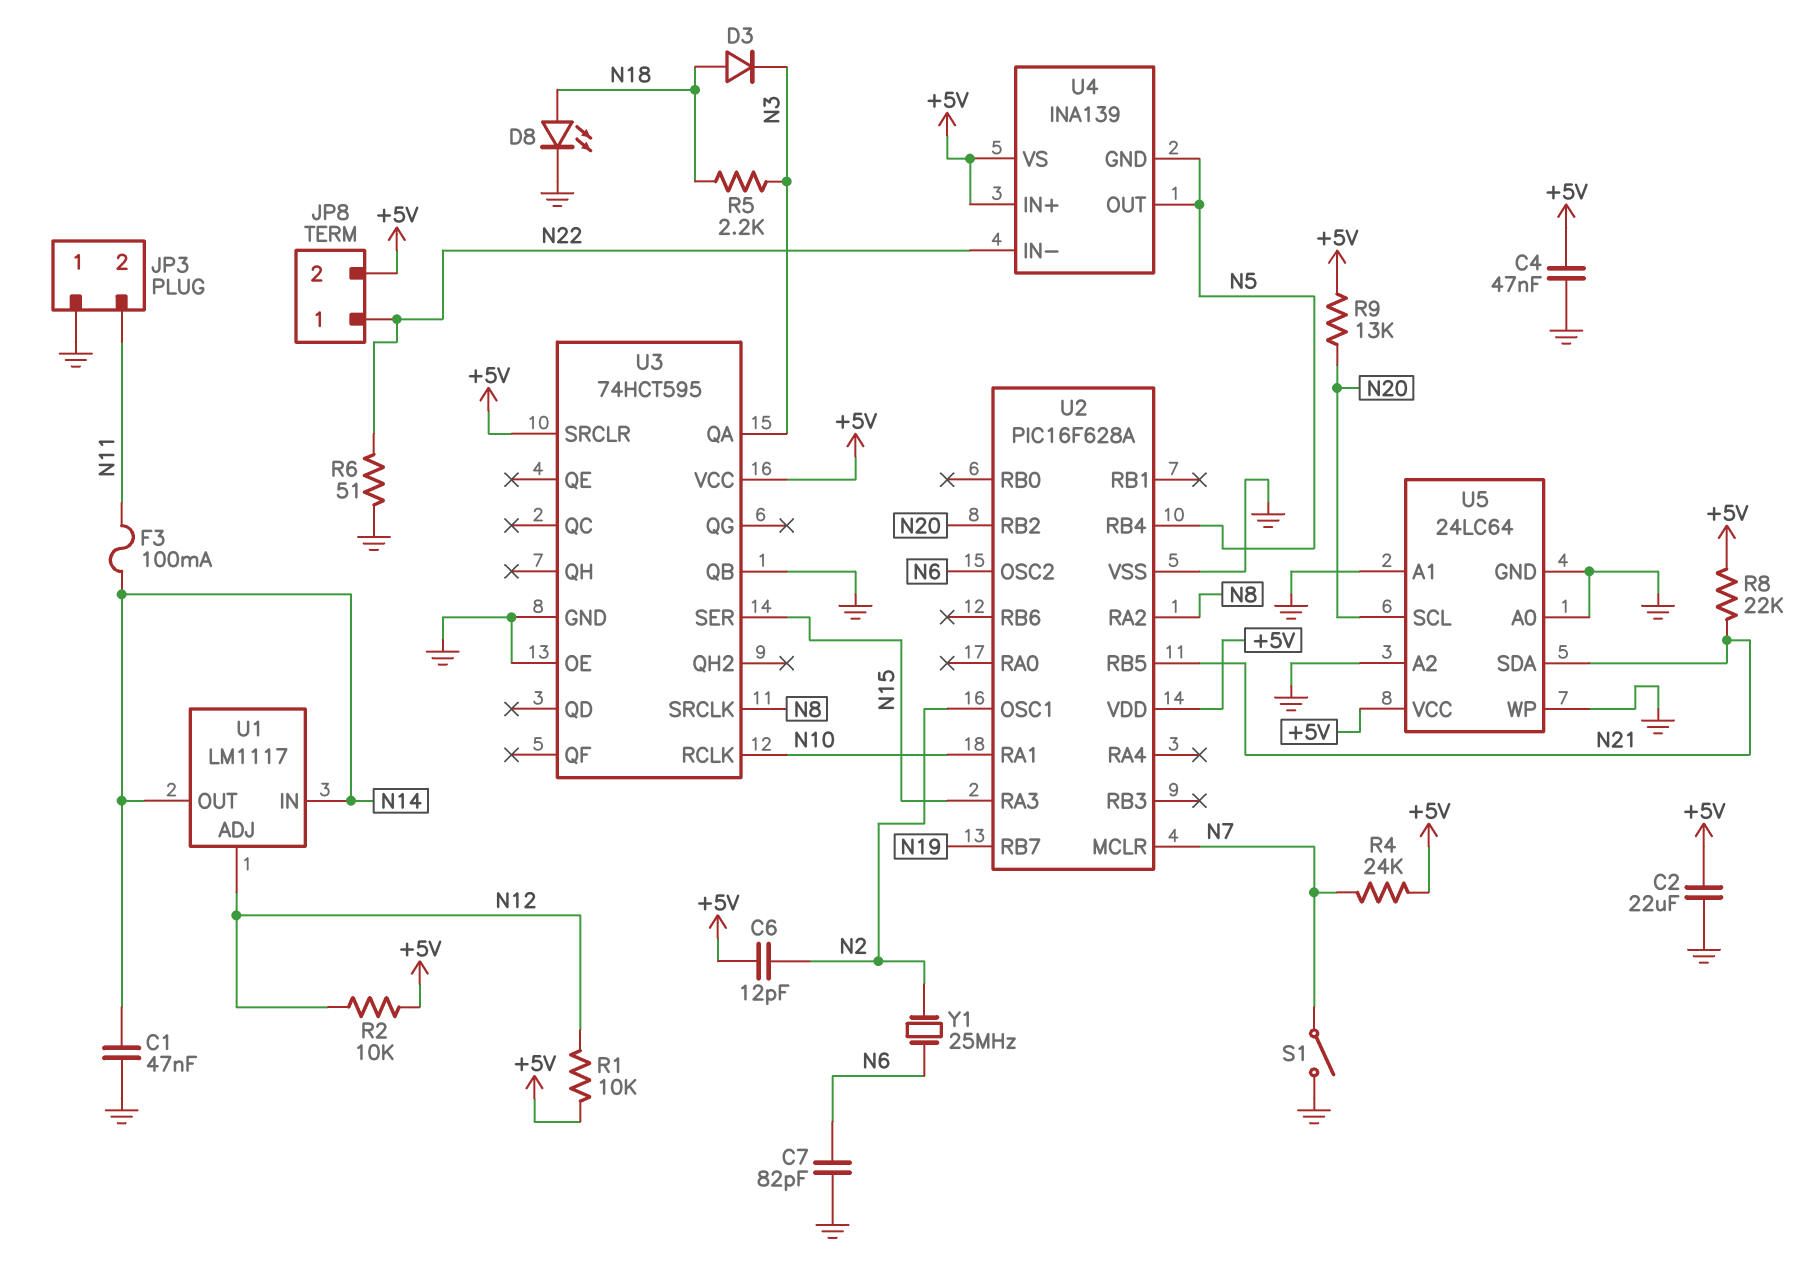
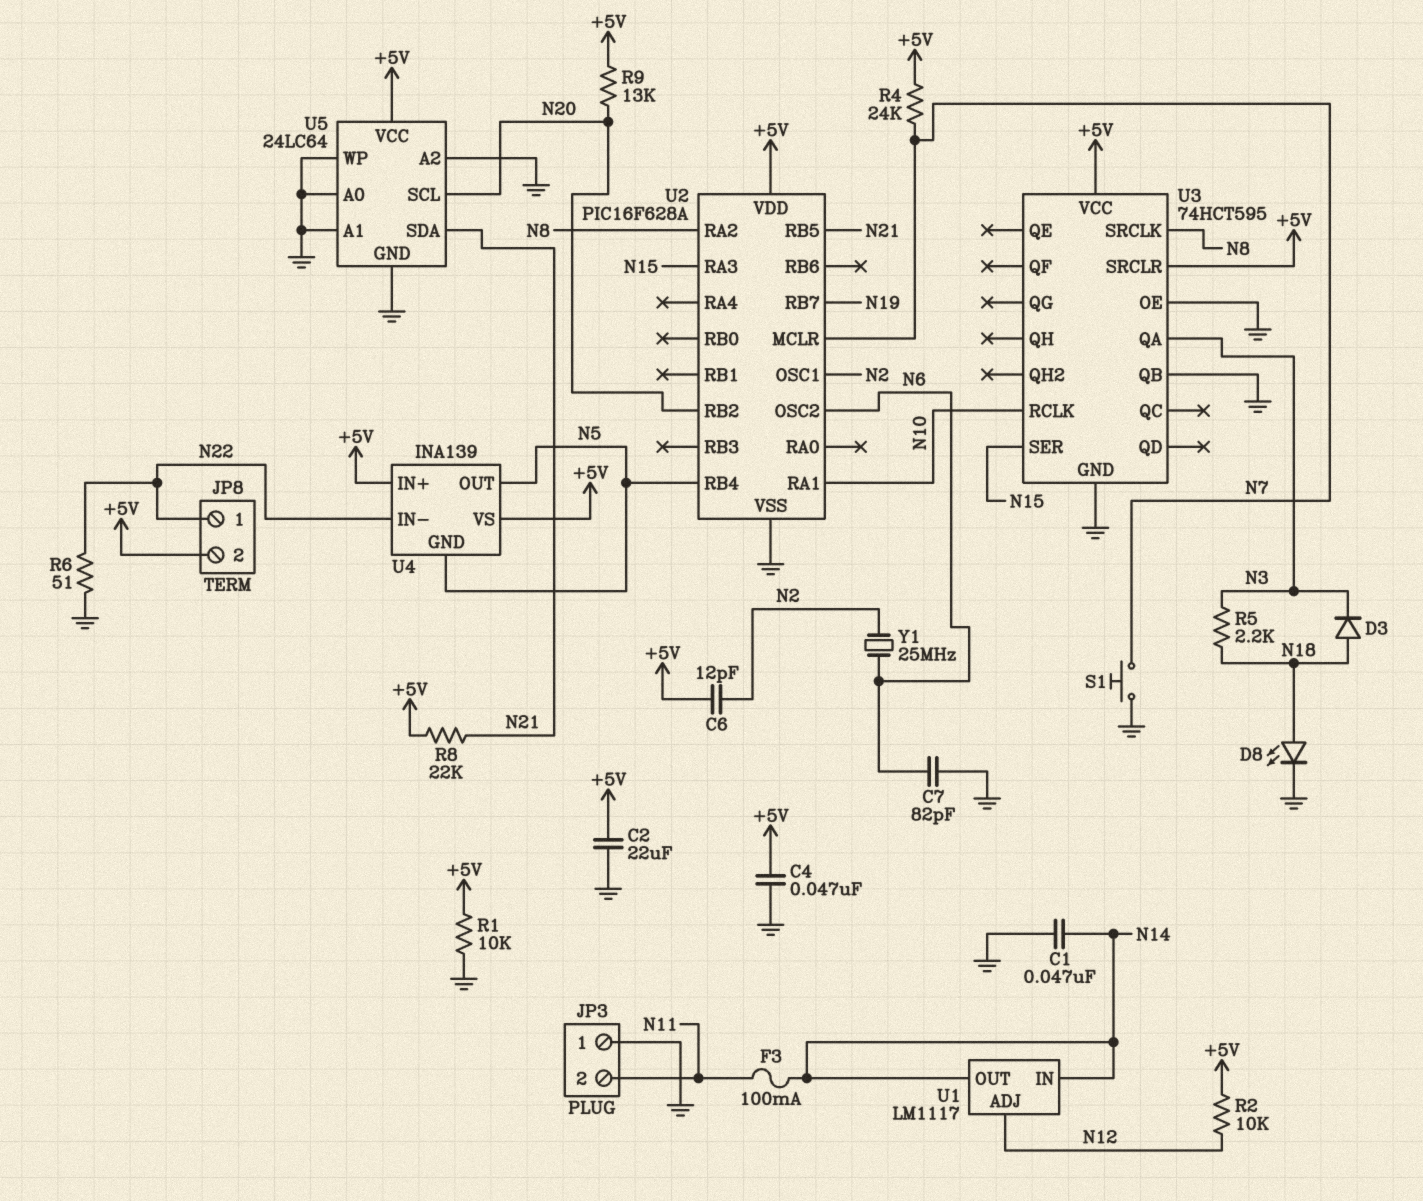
R1: 10k (+5V, N12) -> 10k (+5V, GND)
S1: switch (GND, N7) -> button (GND, N7)

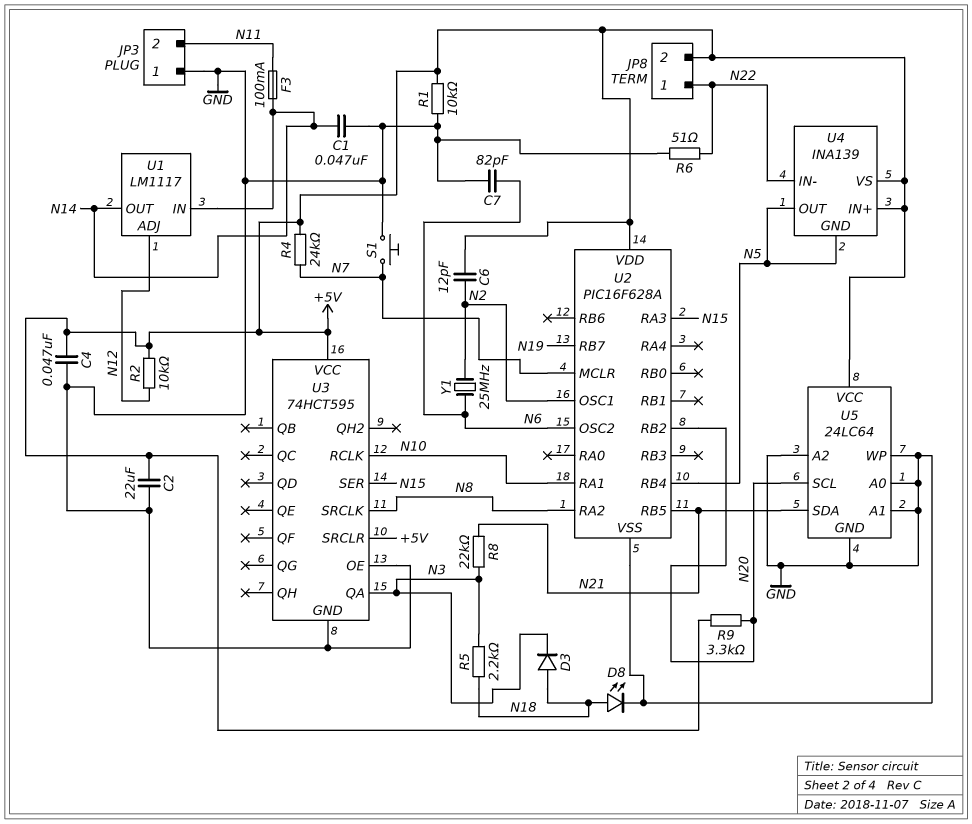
R8: 22k (+5V, N21) -> 22k (N3, N21)
R9: 13k (+5V, N20) -> 3.3k (+5V, N20)
U3 pin QB: GND -> none

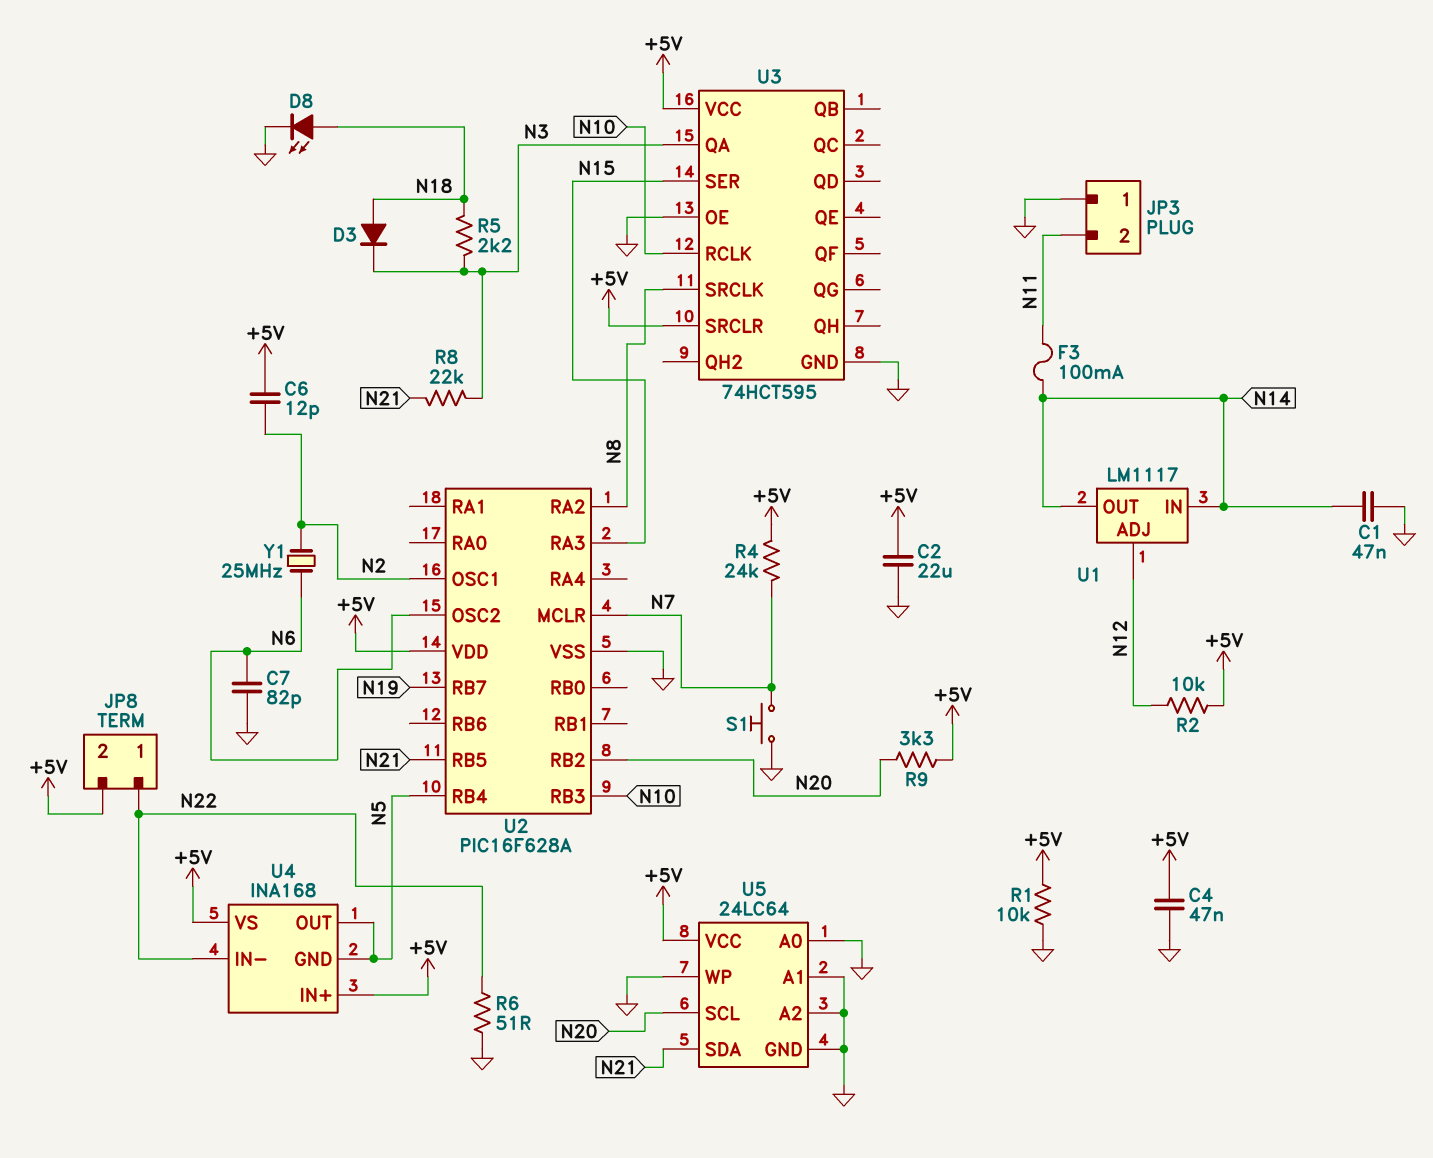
U2 pin RA1: N10 -> none
U2 pin RB3: none -> N10
U4: INA139 -> INA168

